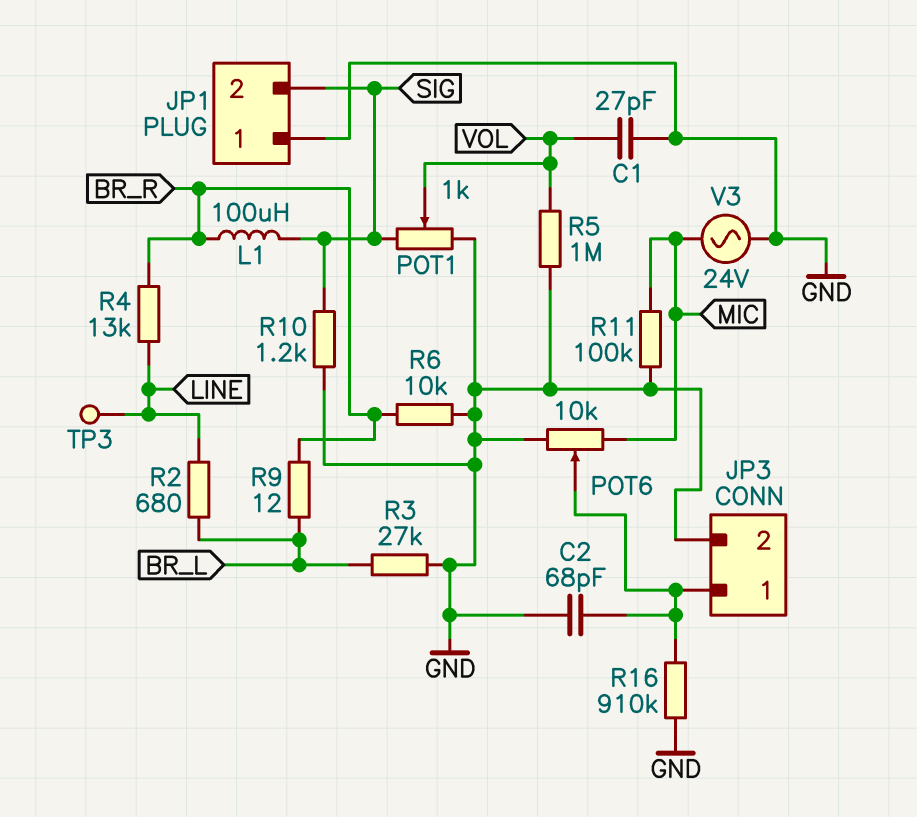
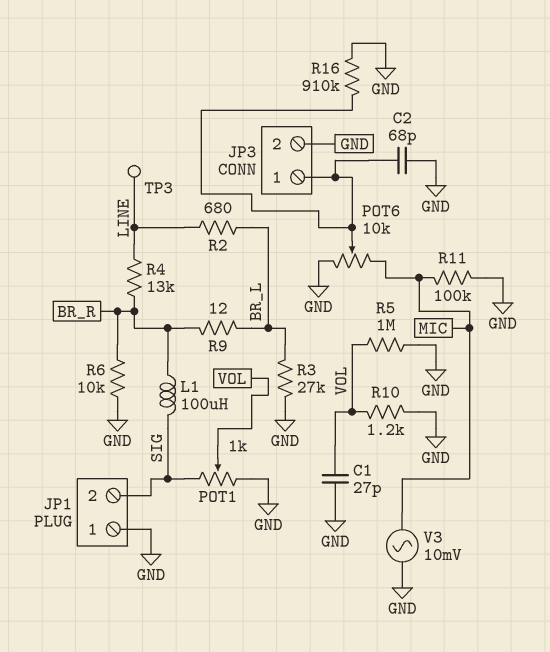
R10: 1.2k (GND, SIG) -> 1.2k (GND, VOL)
V3: AC 24V (GND, MIC) -> AC 10mV (GND, MIC)

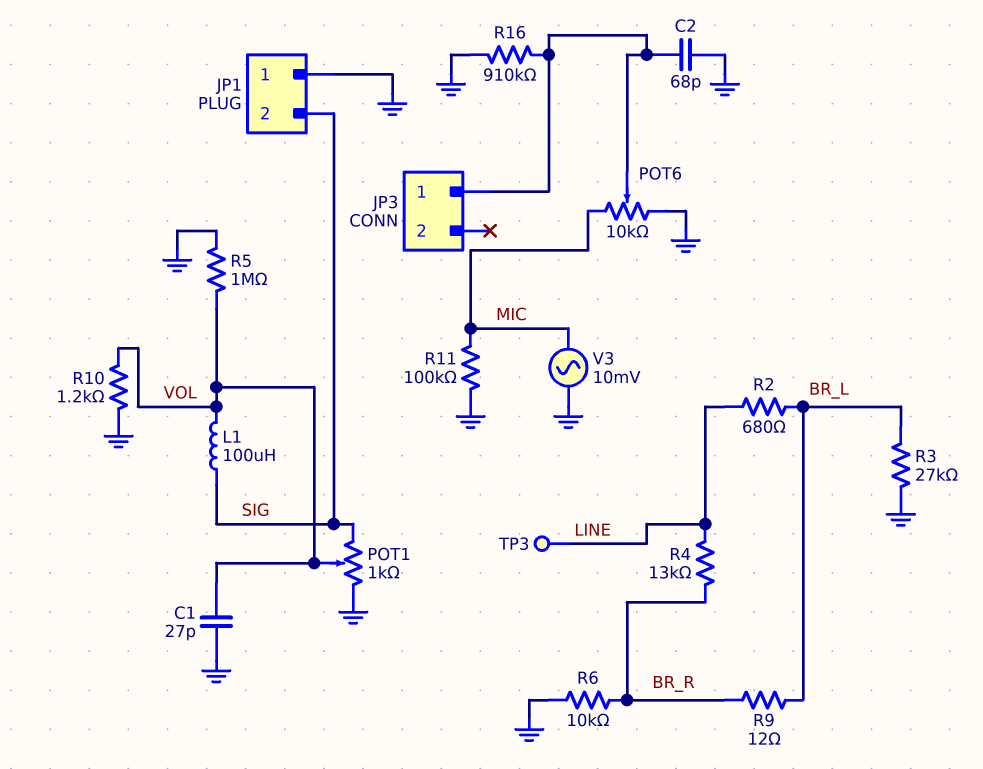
JP3 pin 2: GND -> none
L1: 100uH (BR_R, SIG) -> 100uH (SIG, VOL)

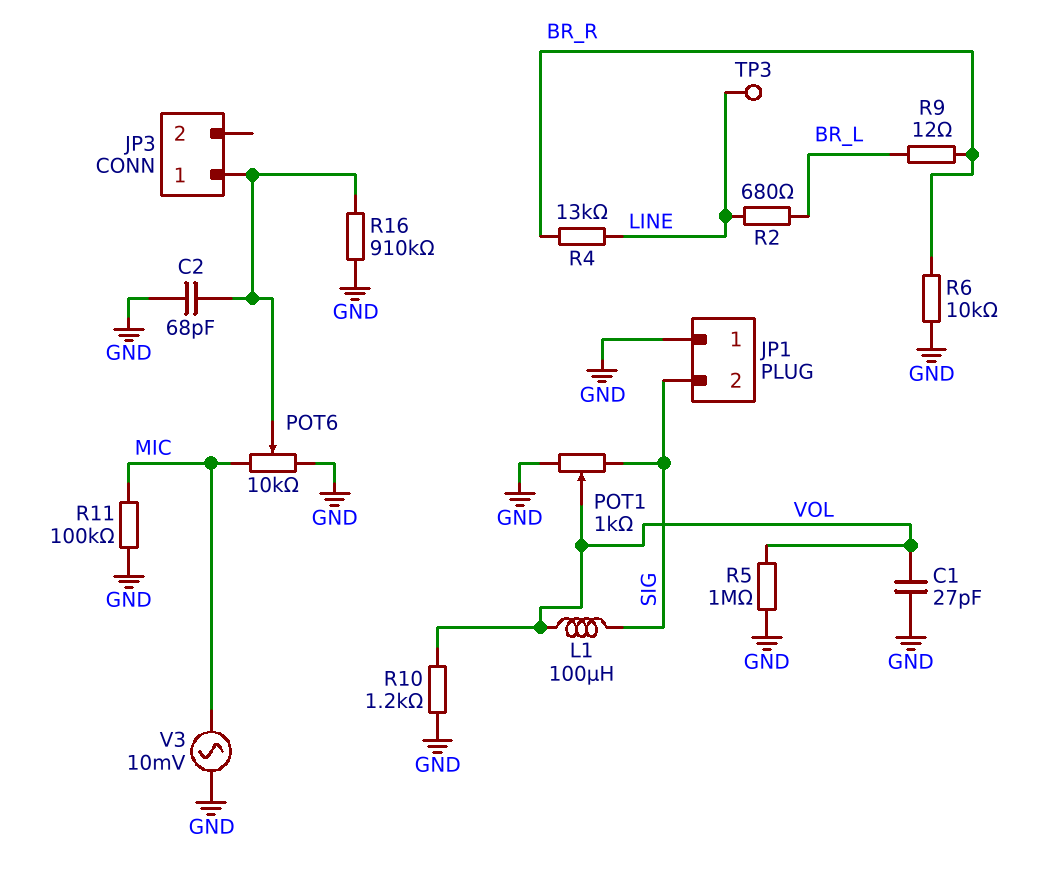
R3: 27k (BR_L, GND) -> none

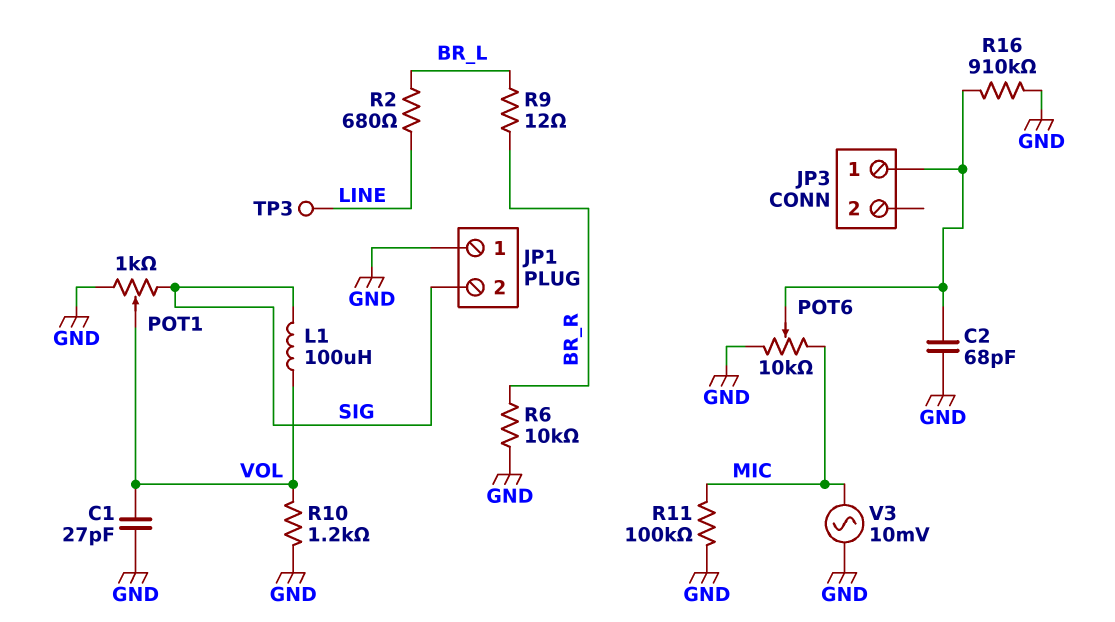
R4: 13k (BR_R, LINE) -> none
R5: 1M (GND, VOL) -> none

